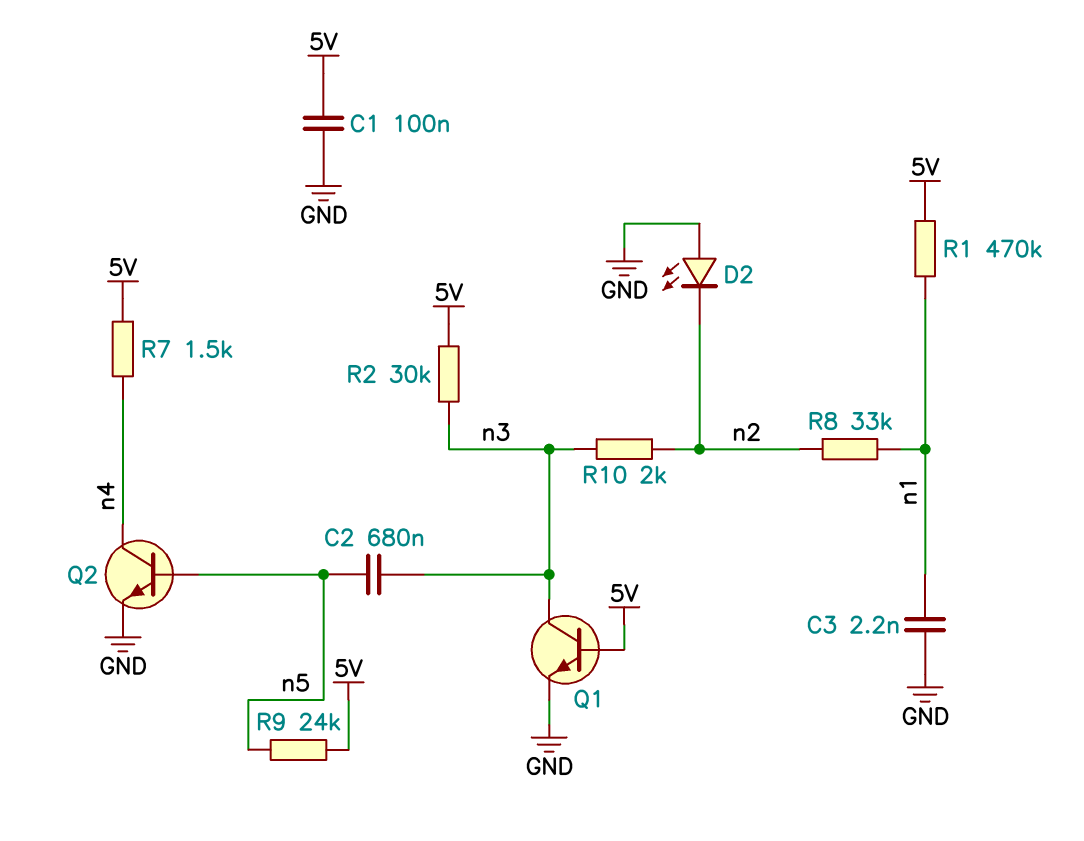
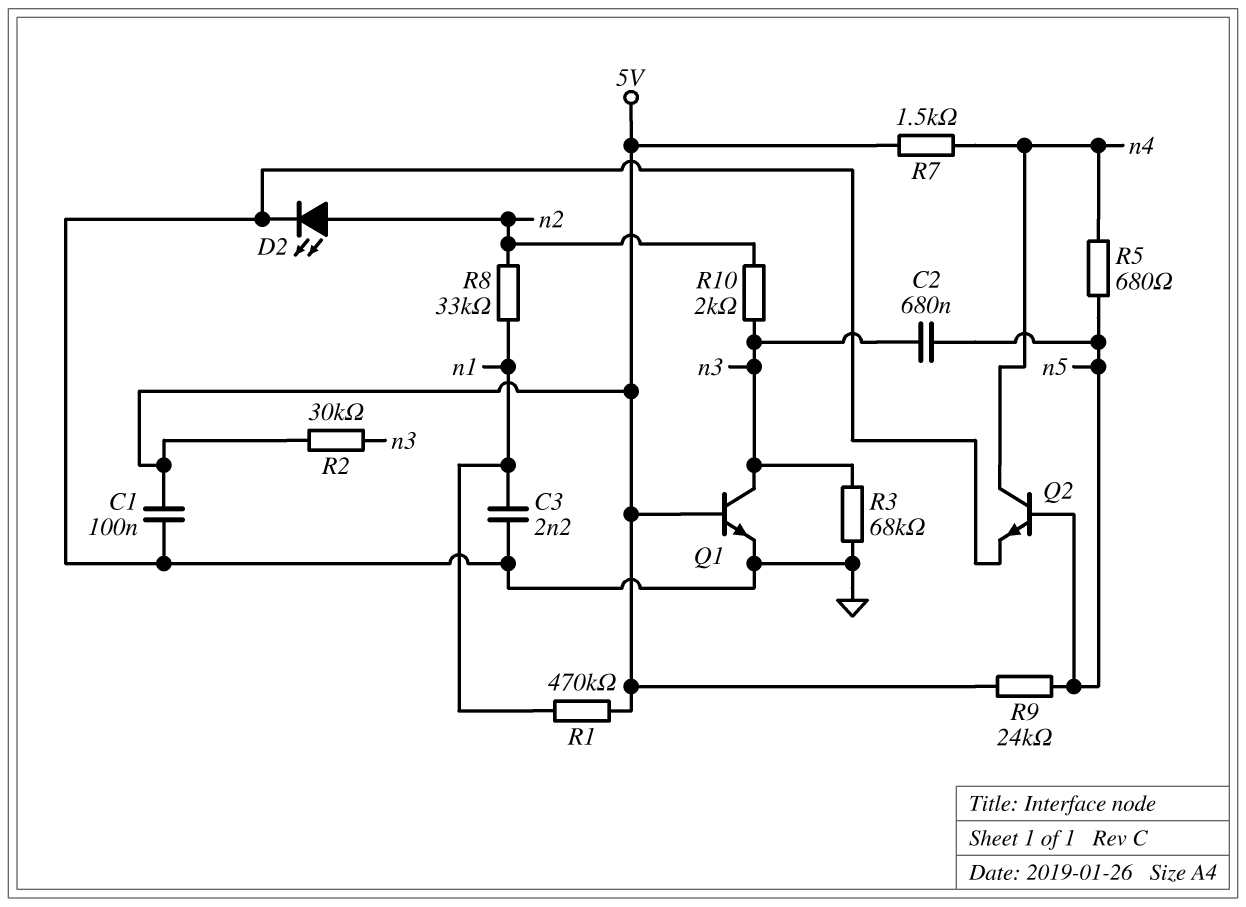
D2: LED (A GND, K n2) -> LED (A n2, K GND)
R3: none -> 68k (GND, n3)
R5: none -> 680 (n4, n5)

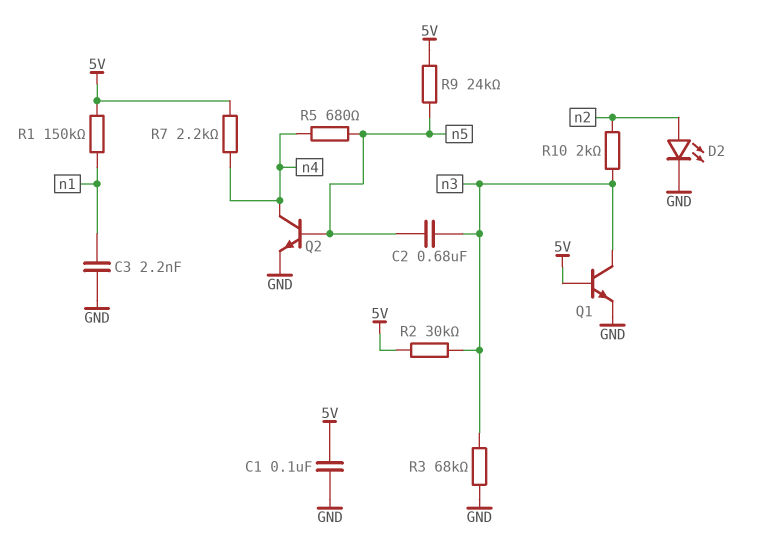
R1: 470k (5V, n1) -> 150k (5V, n1)
R7: 1.5k (5V, n4) -> 2.2k (5V, n4)
R8: 33k (n1, n2) -> none

